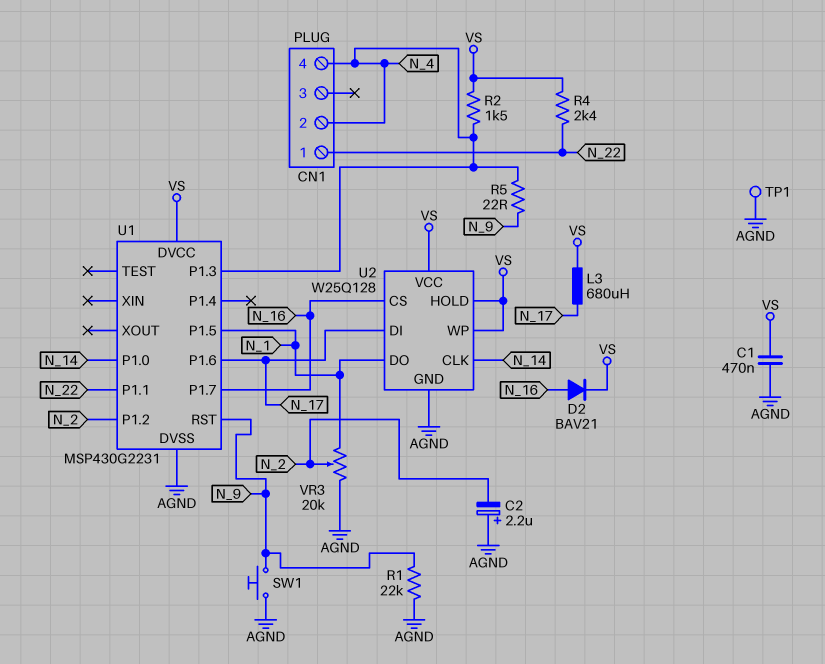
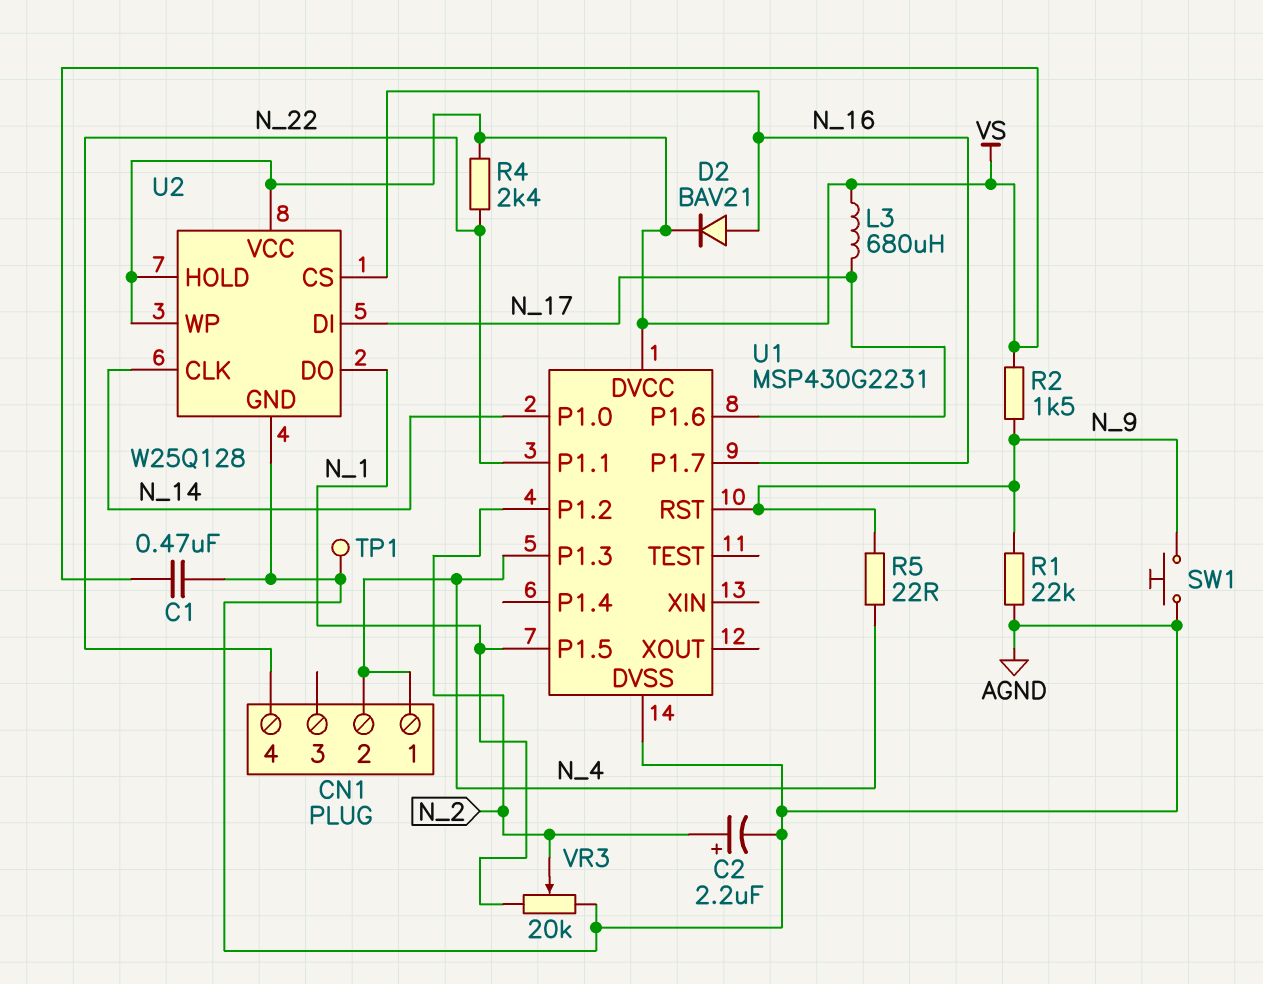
C2: 2.2uF (plus AGND, minus N_2) -> 2.2uF (plus N_2, minus AGND)
CN1 pin 1: N_22 -> N_4
CN1 pin 4: N_4 -> N_22
R2: 1.5k (N_4, VS) -> 1.5k (N_9, VS)

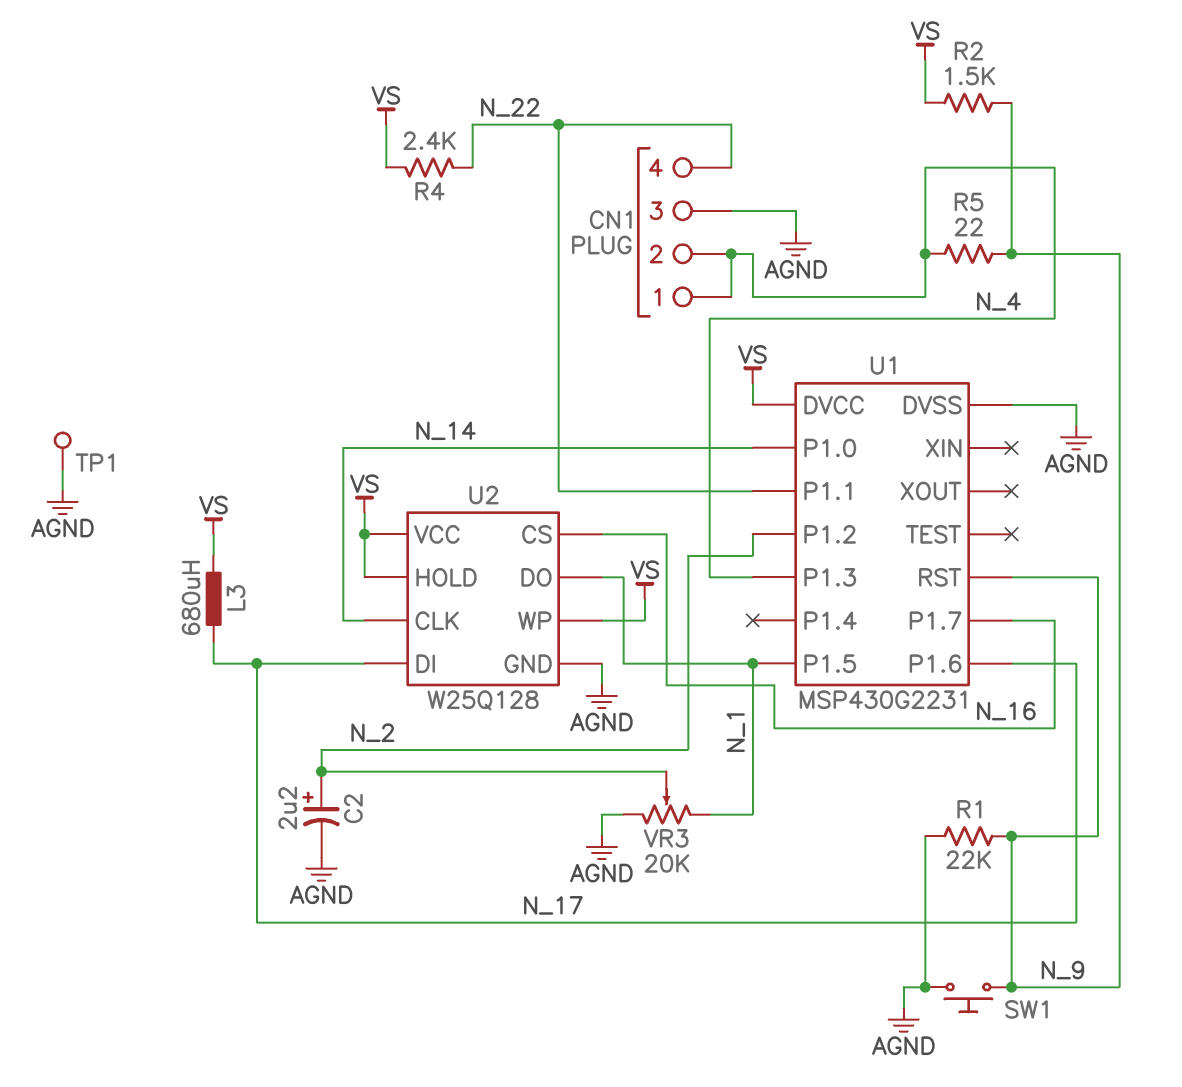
C1: 470nF (AGND, VS) -> none
CN1 pin 3: none -> AGND
D2: diode BAV21 (A N_16, K VS) -> none

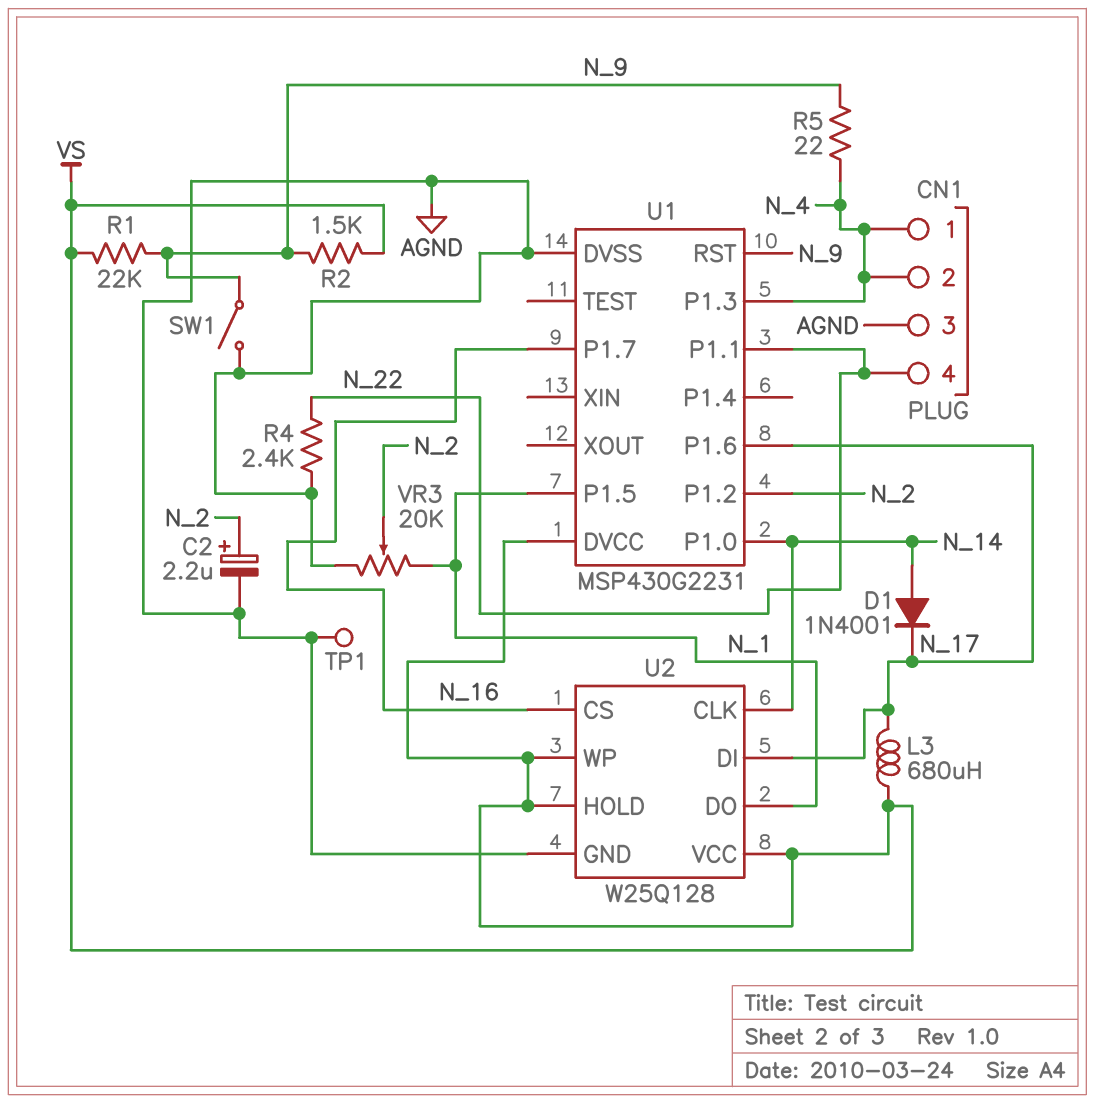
D1: none -> diode 1N4001 (A N_14, K N_17)
R1: 22k (AGND, N_9) -> 22k (N_9, VS)
R4: 2.4k (N_22, VS) -> 2.4k (AGND, N_22)
SW1: button (AGND, N_9) -> switch (AGND, N_9)

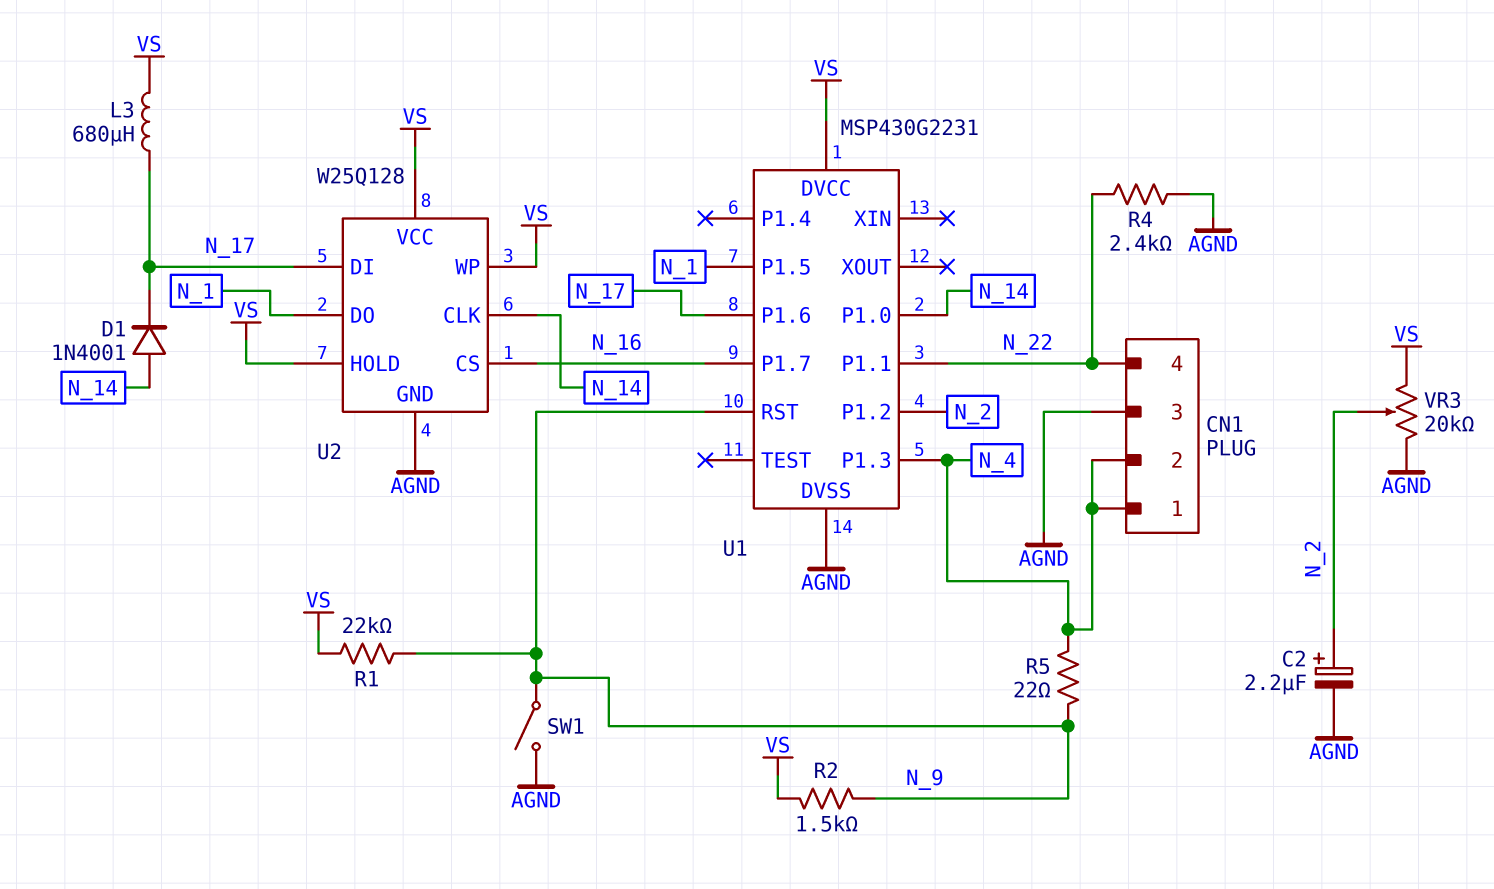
TP1: test point (AGND) -> none
VR3: 20k (AGND, N_1, wiper N_2) -> 20k (AGND, VS, wiper N_2)

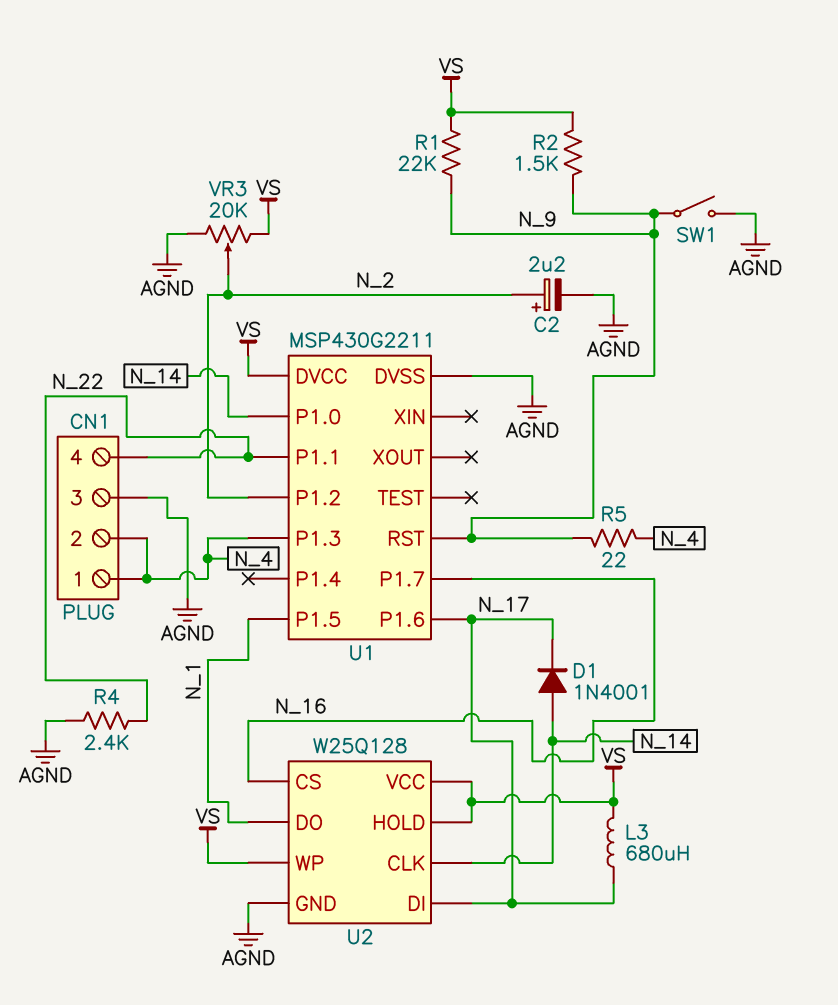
U1: MSP430G2231 -> MSP430G2211

